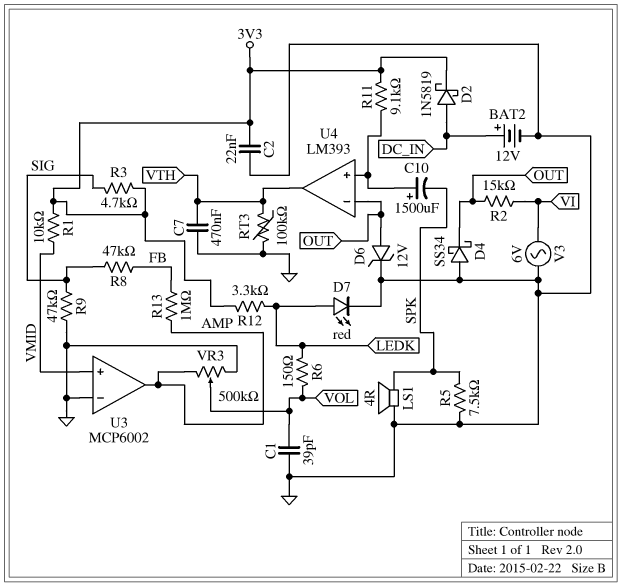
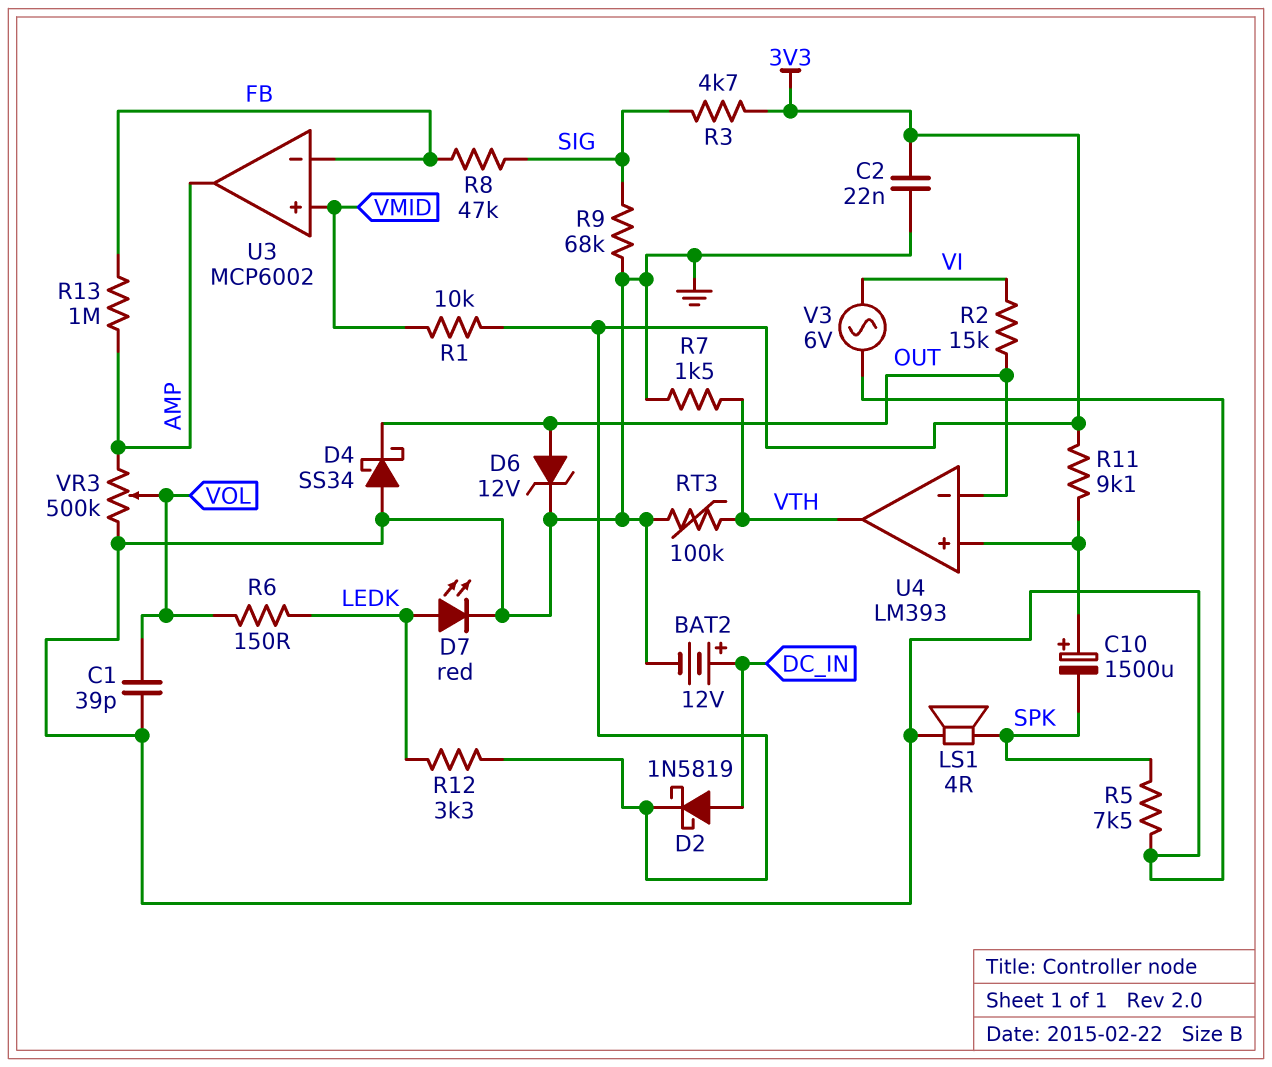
C7: 470nF (GND, VTH) -> none
R7: none -> 1.5k (GND, VTH)
R9: 47k (GND, SIG) -> 68k (GND, SIG)
U3 pin in-: GND -> FB

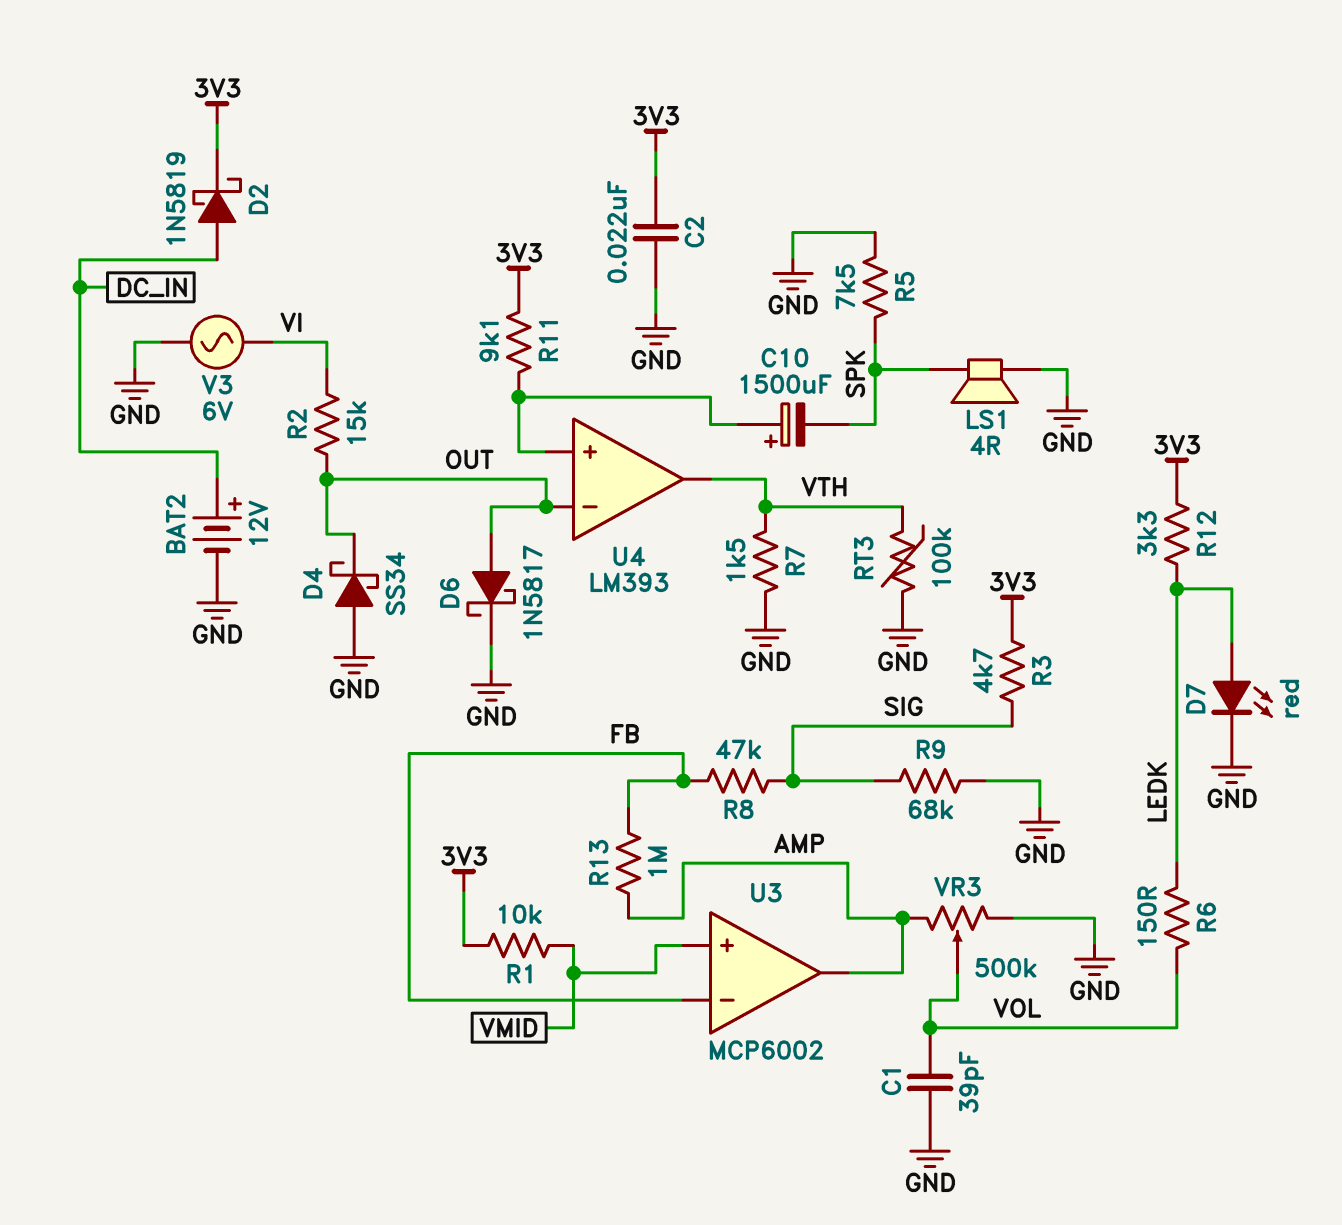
D6: zener 12V (A OUT, K GND) -> schottky 1N5817 (A OUT, K GND)

